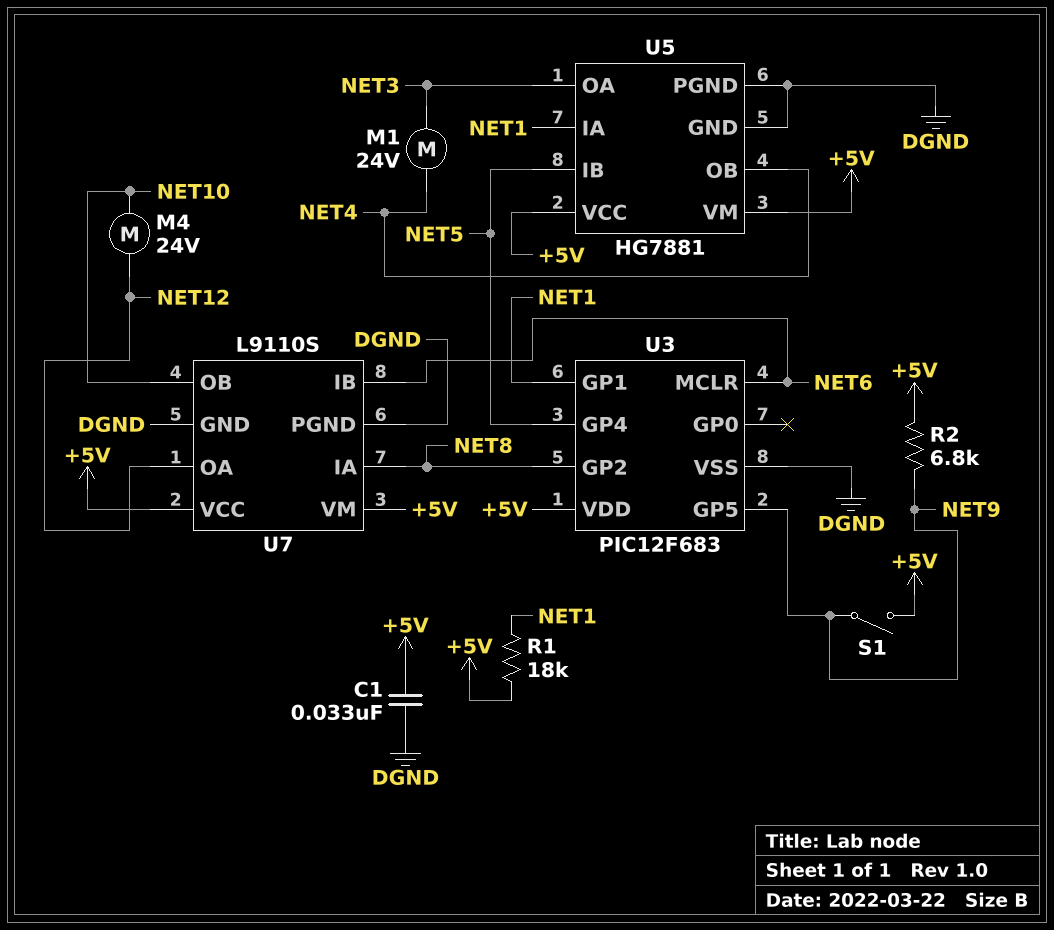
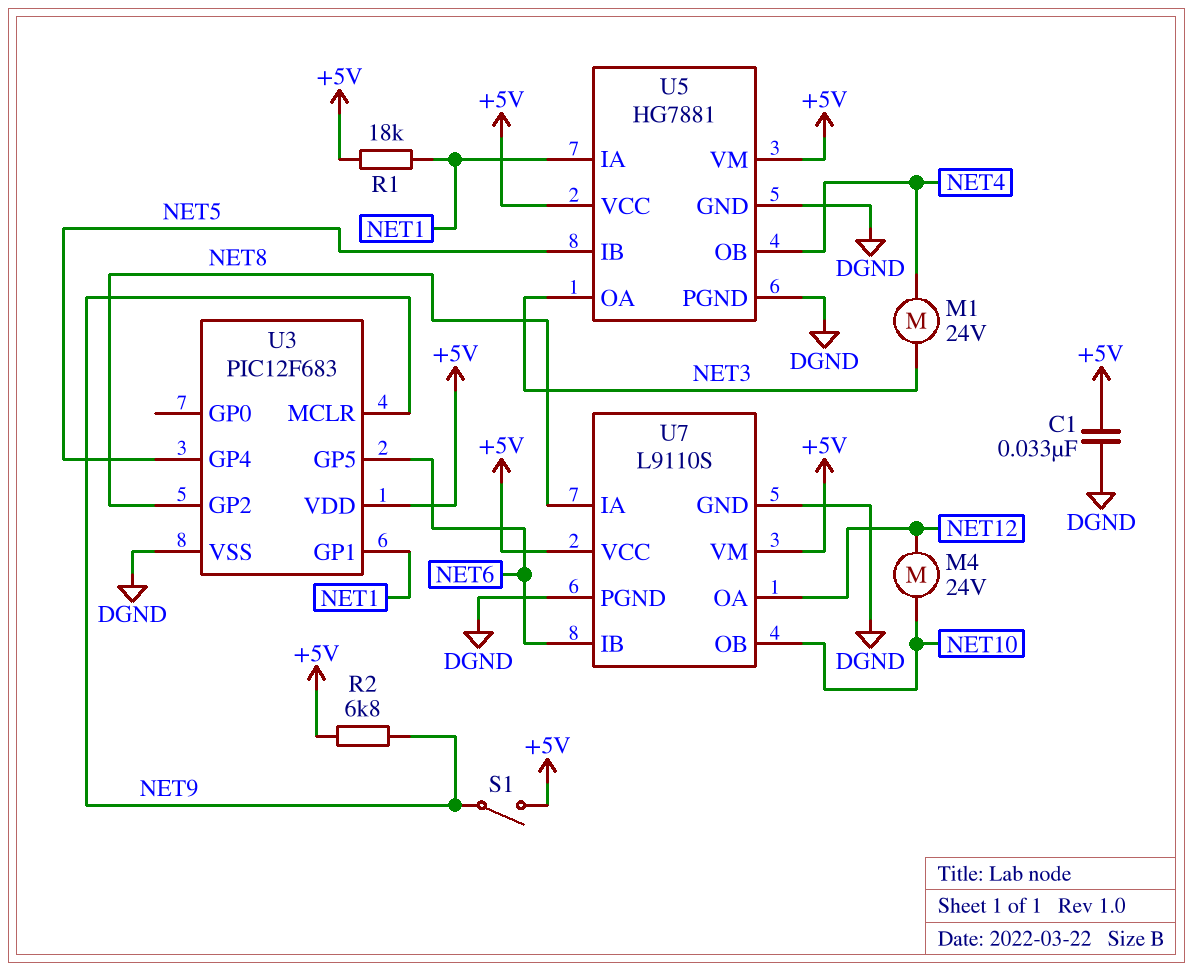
U3 pin GP5: NET9 -> NET6
U3 pin MCLR: NET6 -> NET9

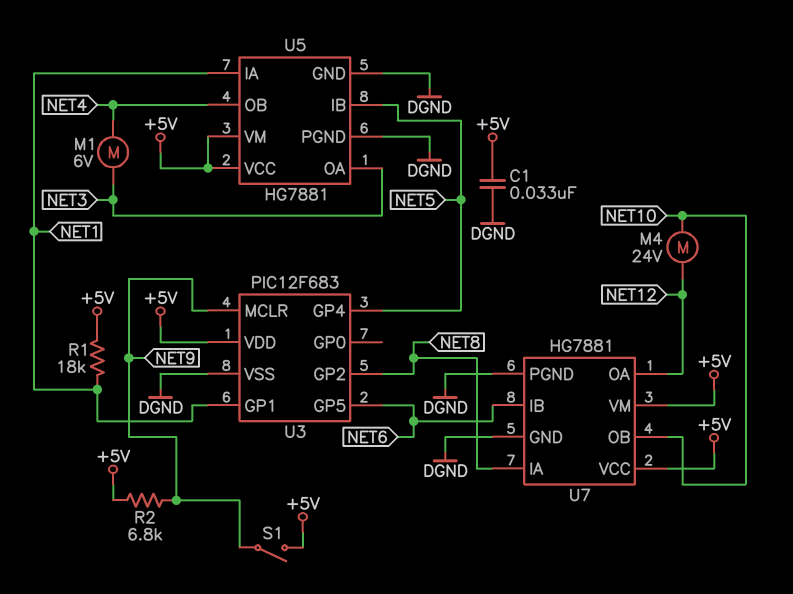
M1: motor 24V (NET3, NET4) -> motor 6V (NET3, NET4)
U7: L9110S -> HG7881

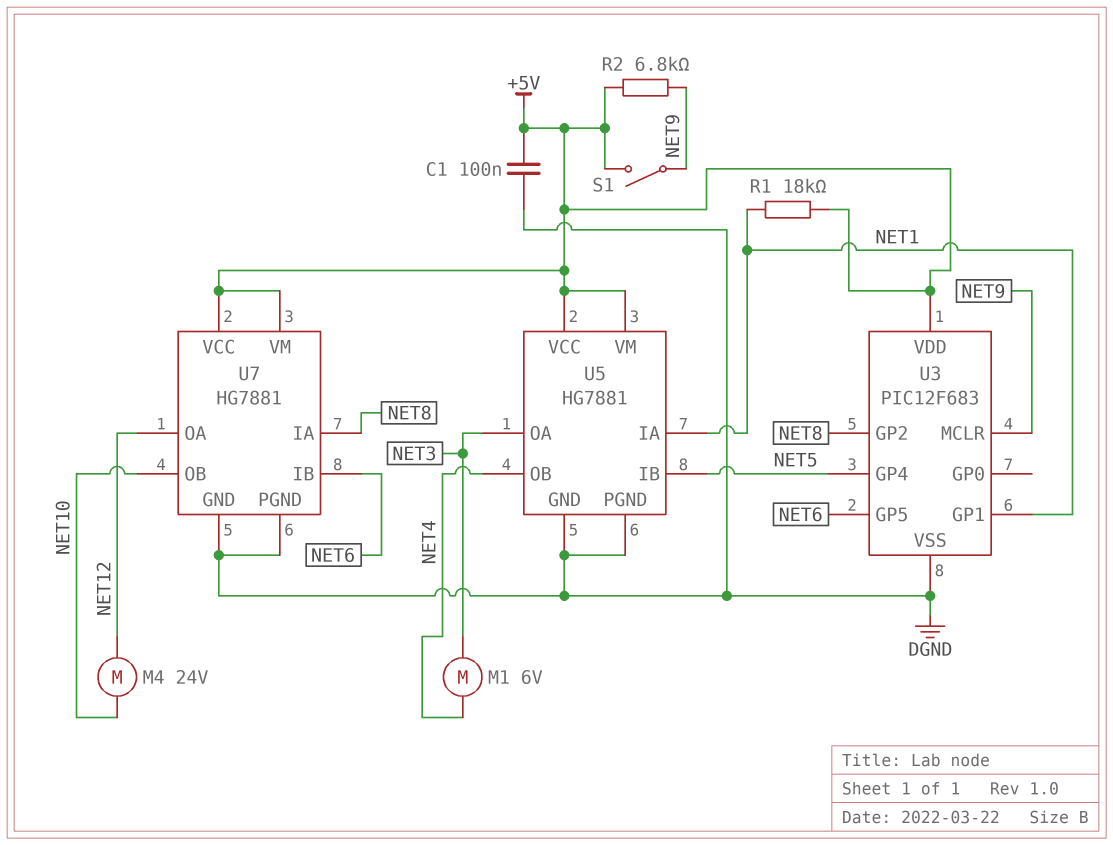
C1: 33nF (+5V, DGND) -> 100nF (+5V, DGND)

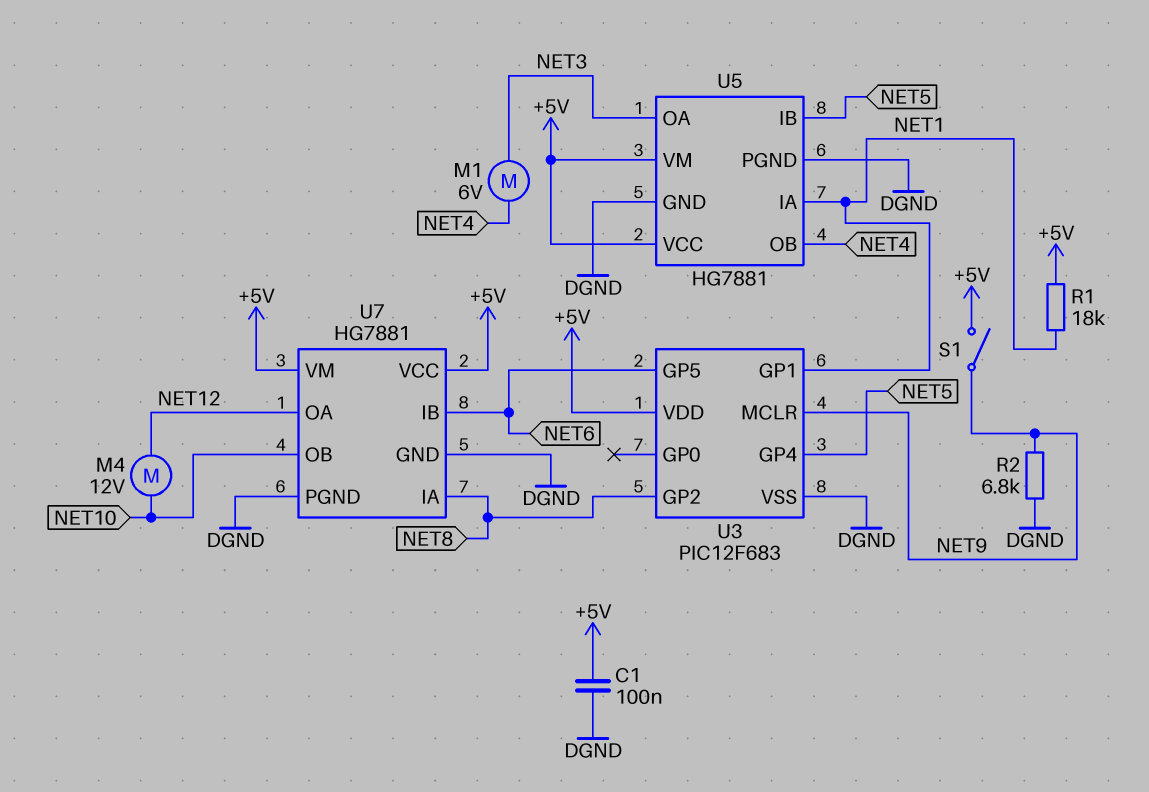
M4: motor 24V (NET10, NET12) -> motor 12V (NET10, NET12)
R2: 6.8k (+5V, NET9) -> 6.8k (DGND, NET9)

